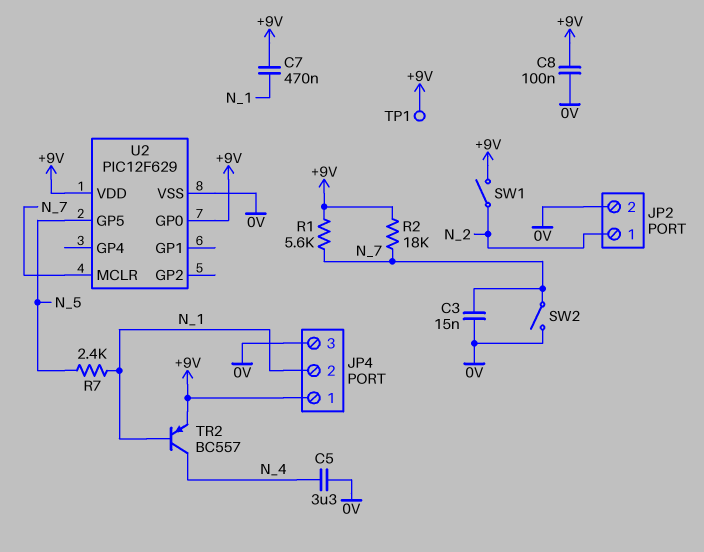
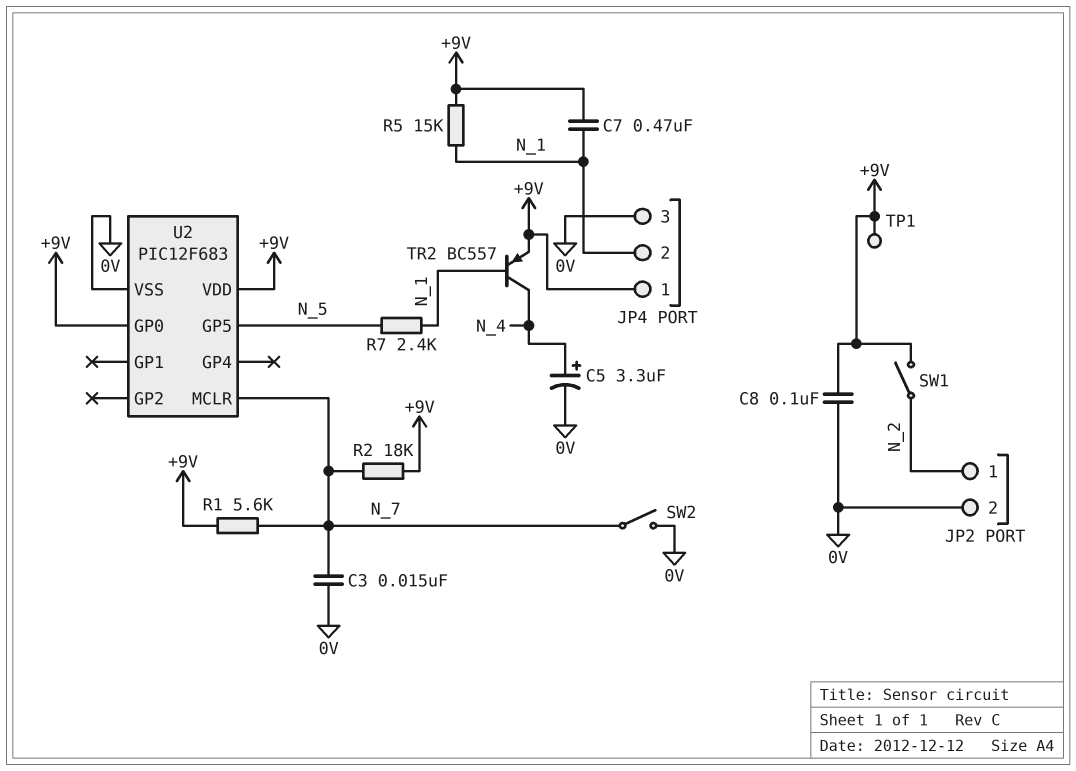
C5: 3.3uF (0V, N_4) -> 3.3uF (plus N_4, minus 0V)
R5: none -> 15k (+9V, N_1)
U2: PIC12F629 -> PIC12F683

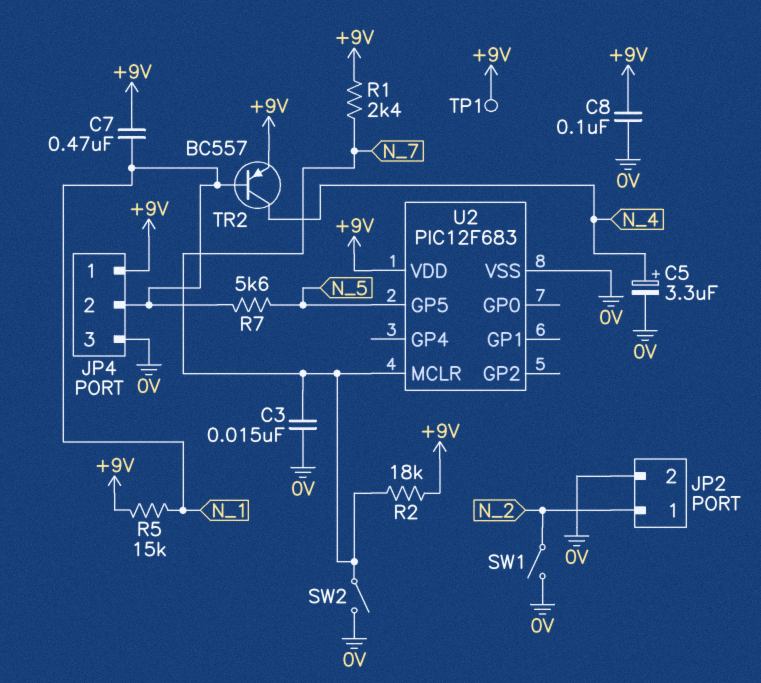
R1: 5.6k (+9V, N_7) -> 2.4k (+9V, N_7)
R7: 2.4k (N_1, N_5) -> 5.6k (N_1, N_5)
SW1: switch (+9V, N_2) -> switch (0V, N_2)
U2 pin GP0: +9V -> none

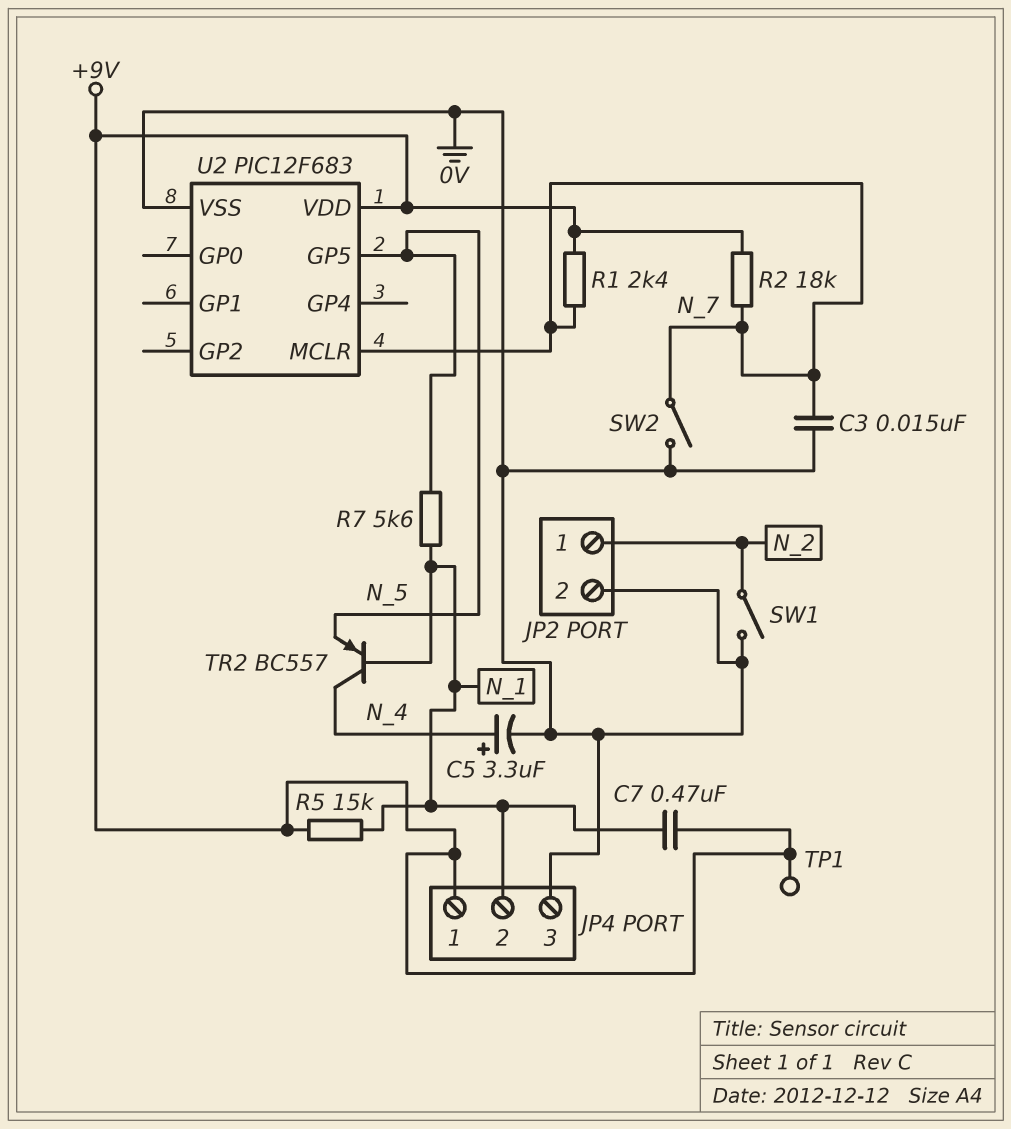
C8: 100nF (+9V, 0V) -> none
TR2: PNP BC557 (B N_1, C N_4, E +9V) -> PNP BC557 (B N_1, C N_4, E N_5)

